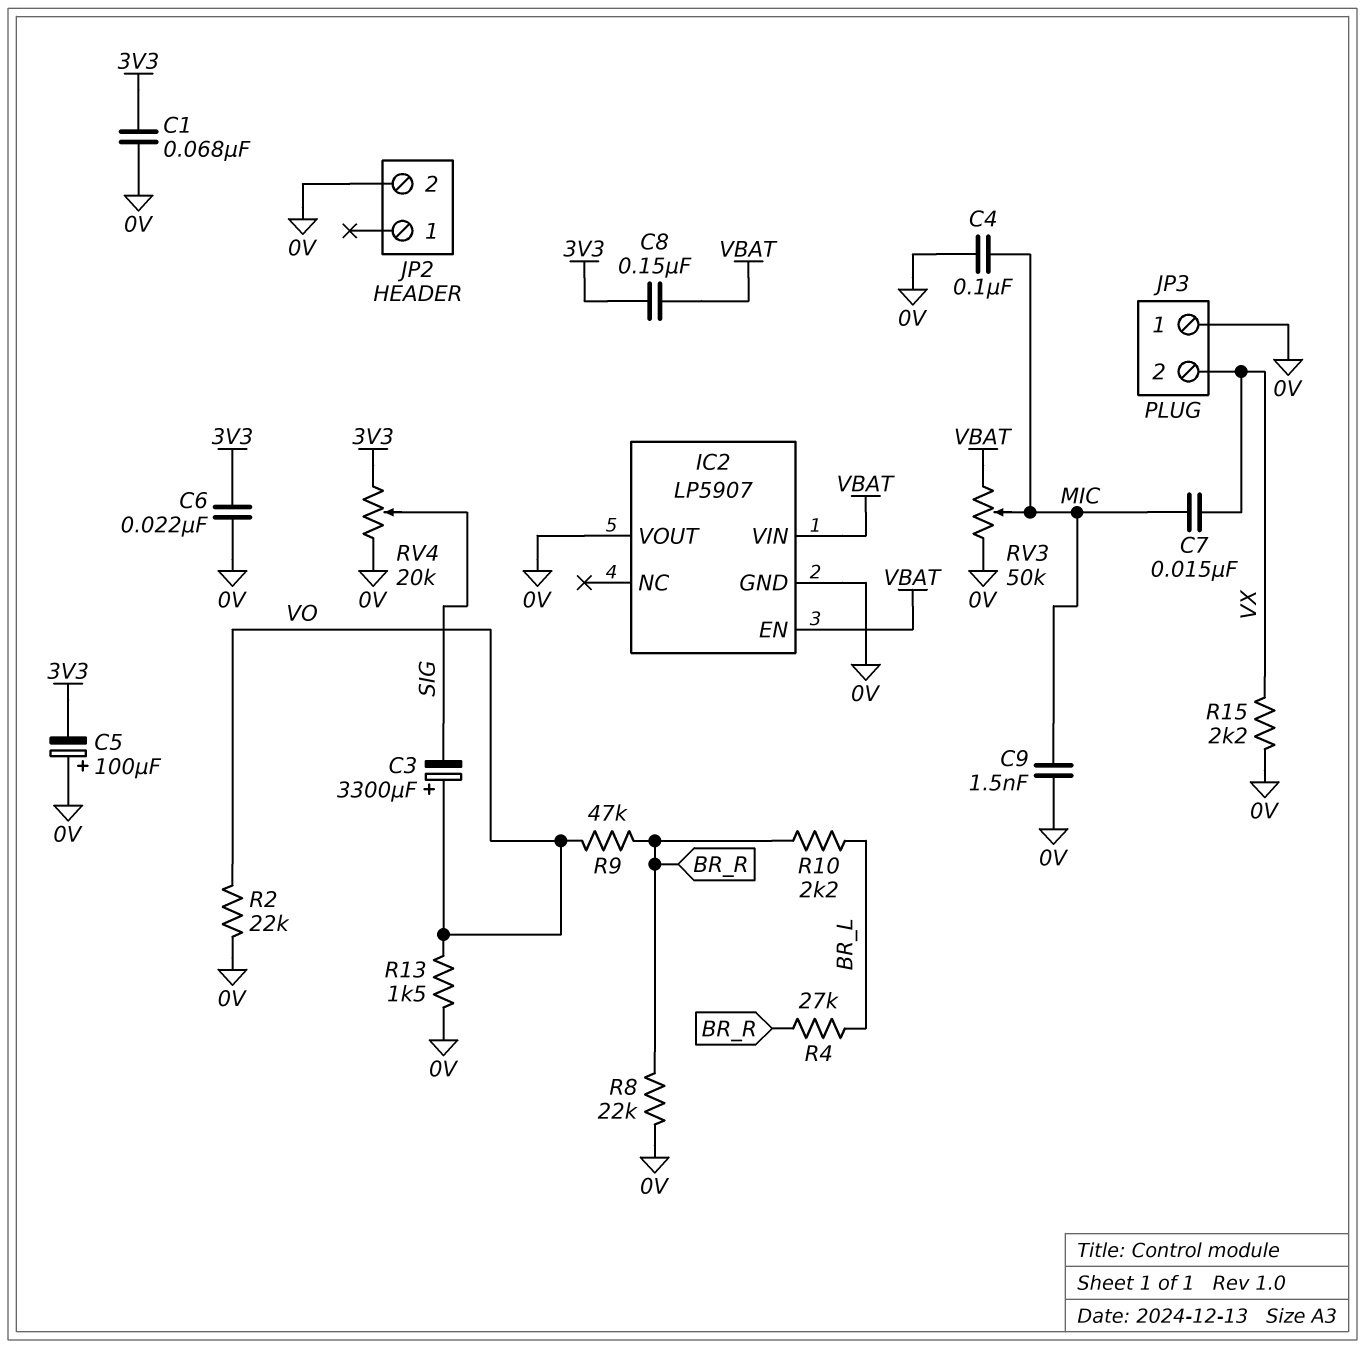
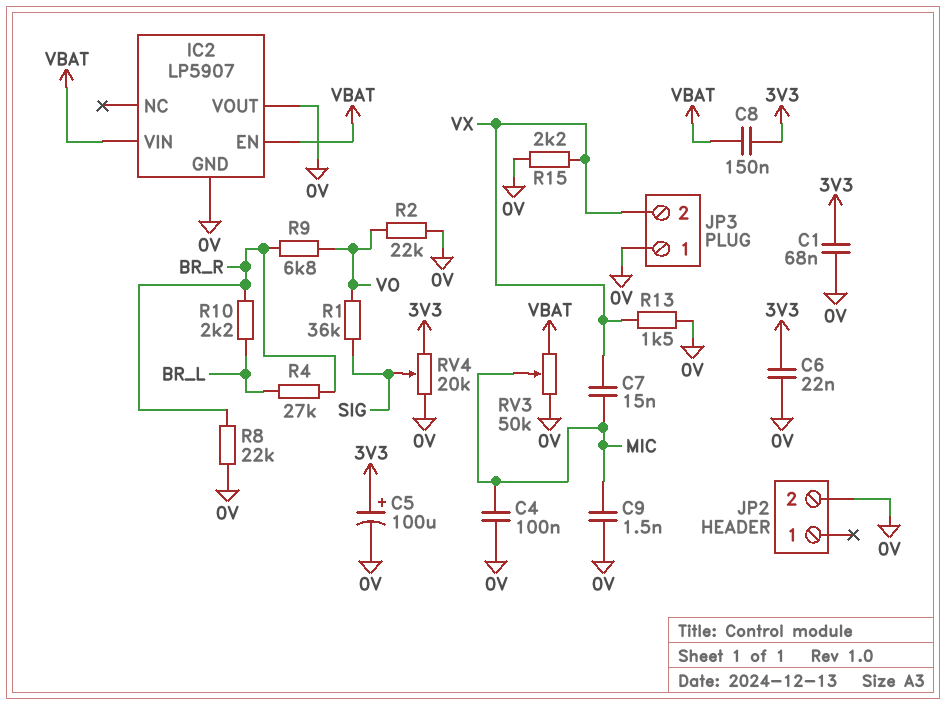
C3: 3300uF (plus VO, minus SIG) -> none
C5: 100uF (plus 0V, minus 3V3) -> 100uF (plus 3V3, minus 0V)
R1: none -> 36k (SIG, VO)
R9: 47k (BR_R, VO) -> 6.8k (BR_R, VO)
R13: 1.5k (0V, VO) -> 1.5k (0V, VX)

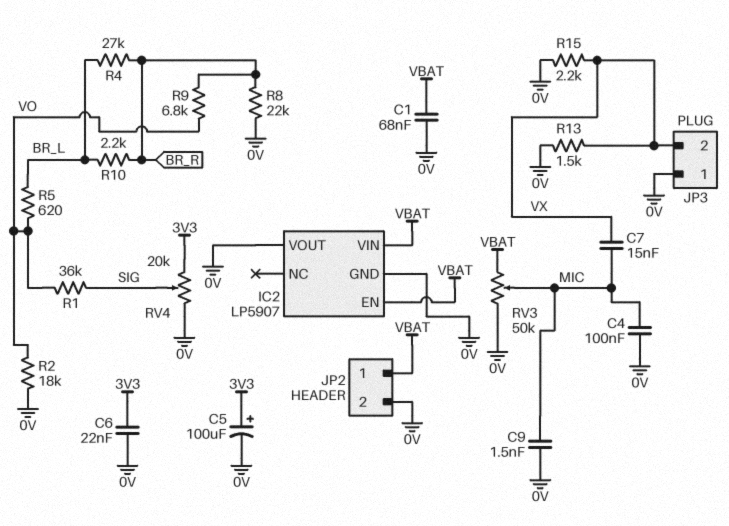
C1: 68nF (0V, 3V3) -> 68nF (0V, VBAT)
C8: 150nF (3V3, VBAT) -> none
JP2 pin 1: none -> VBAT
R2: 22k (0V, VO) -> 18k (0V, VO)
R5: none -> 620 (BR_L, VO)

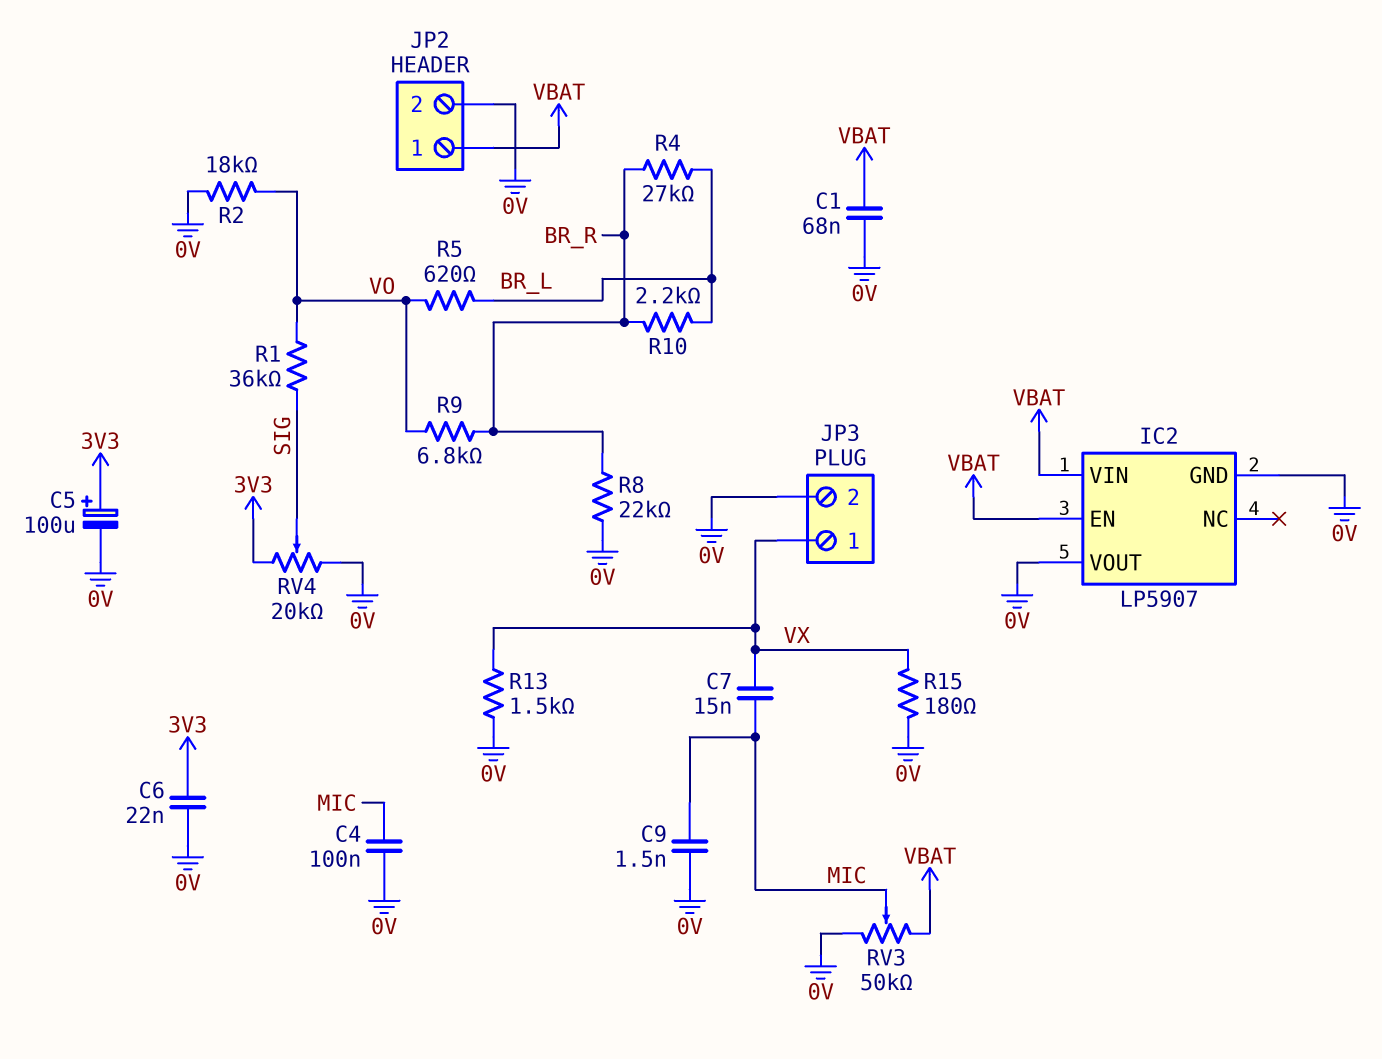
JP3 pin 1: 0V -> VX
JP3 pin 2: VX -> 0V
R15: 2.2k (0V, VX) -> 180 (0V, VX)

